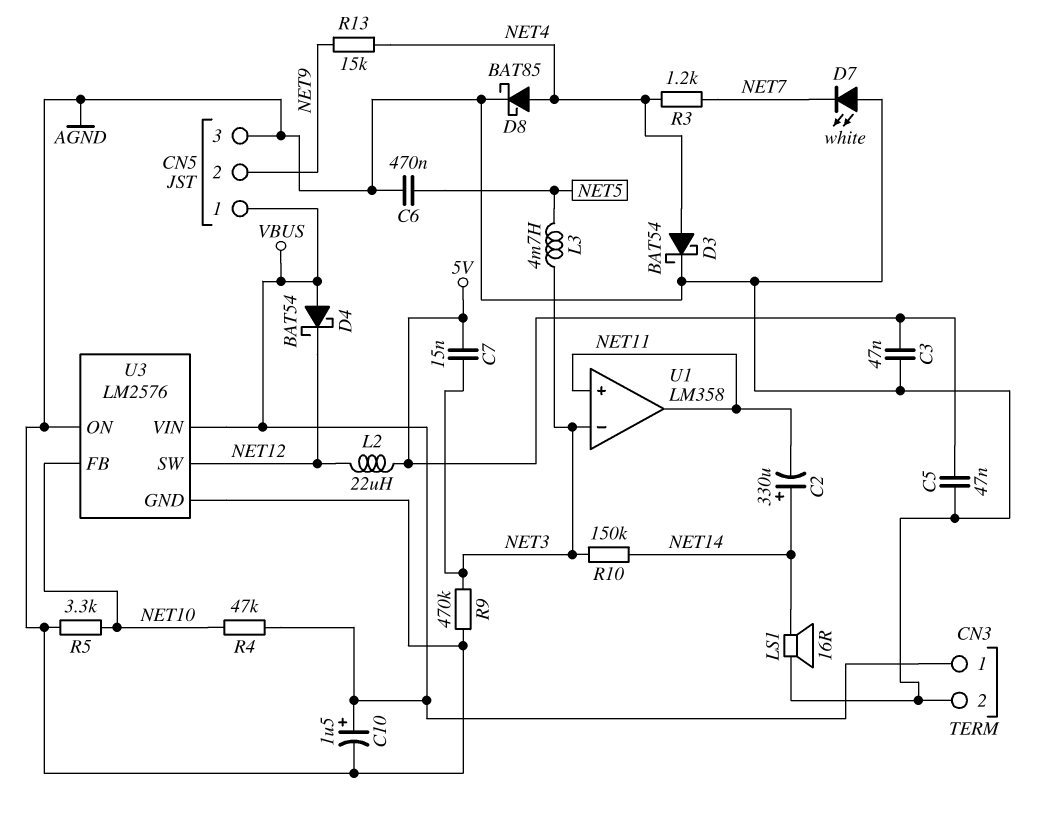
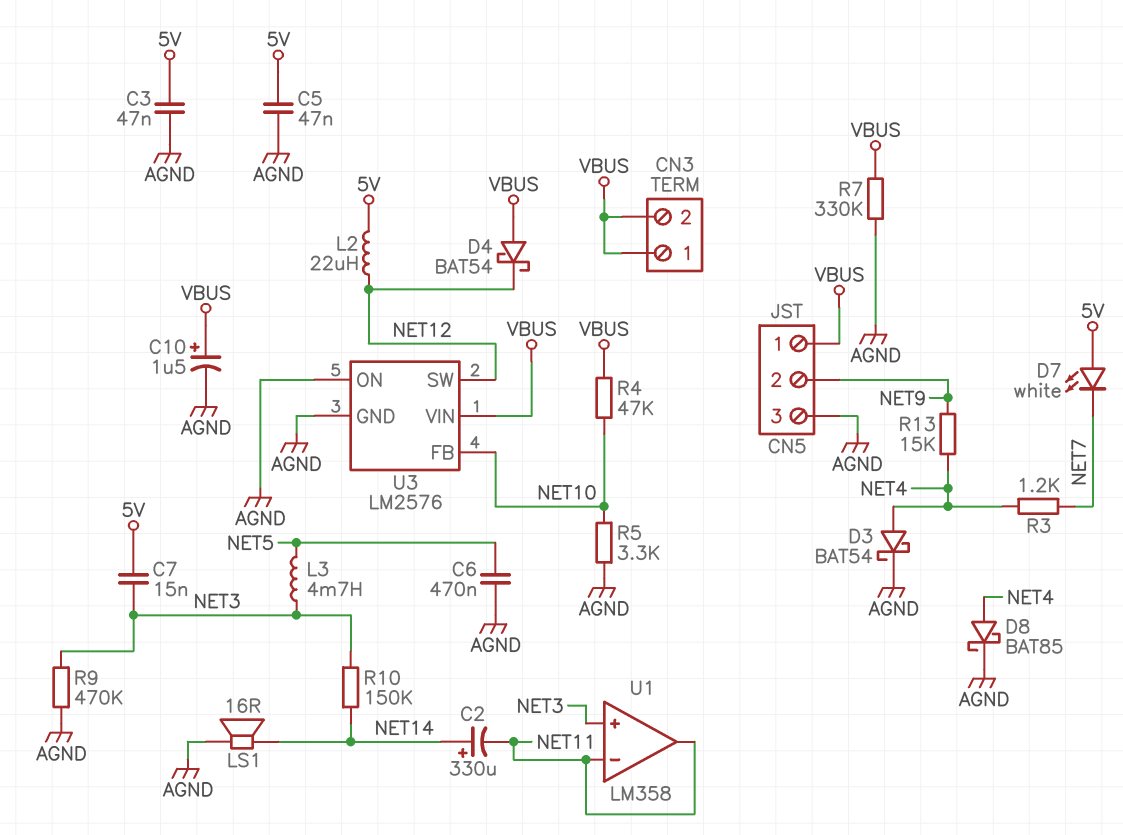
CN3 pin 2: AGND -> VBUS
D7: LED white (A AGND, K NET7) -> LED white (A 5V, K NET7)
R7: none -> 330k (AGND, VBUS)
U1 pin in+: NET11 -> NET3
U1 pin in-: NET3 -> NET11

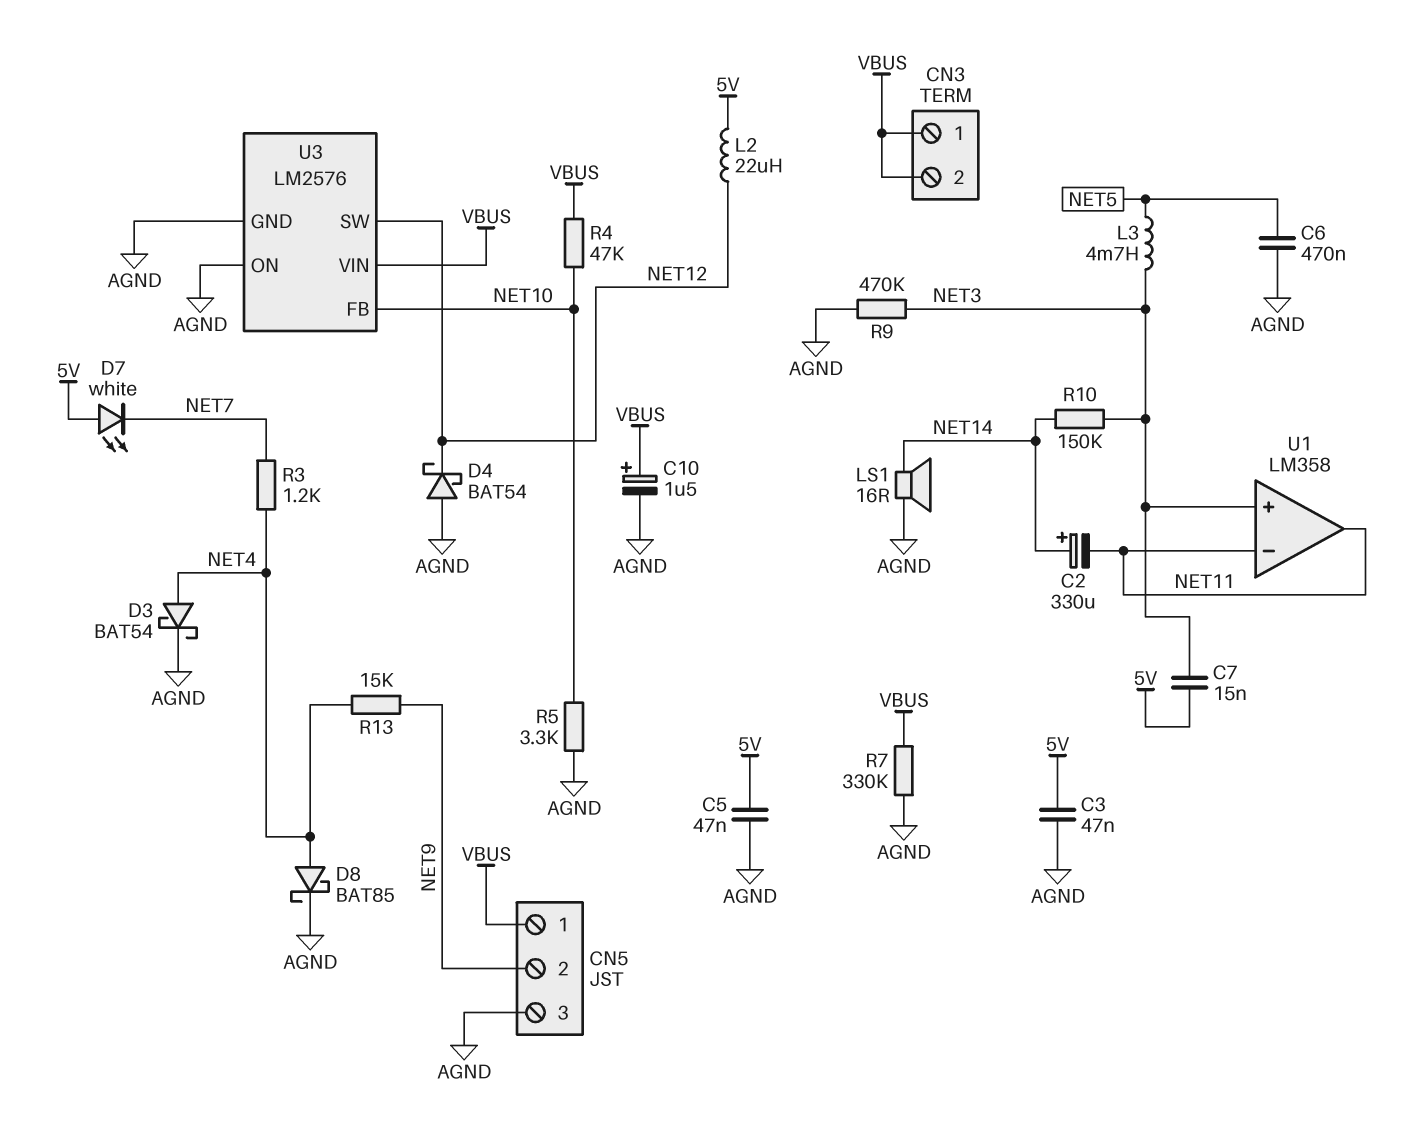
D4: schottky BAT54 (A VBUS, K NET12) -> schottky BAT54 (A AGND, K NET12)

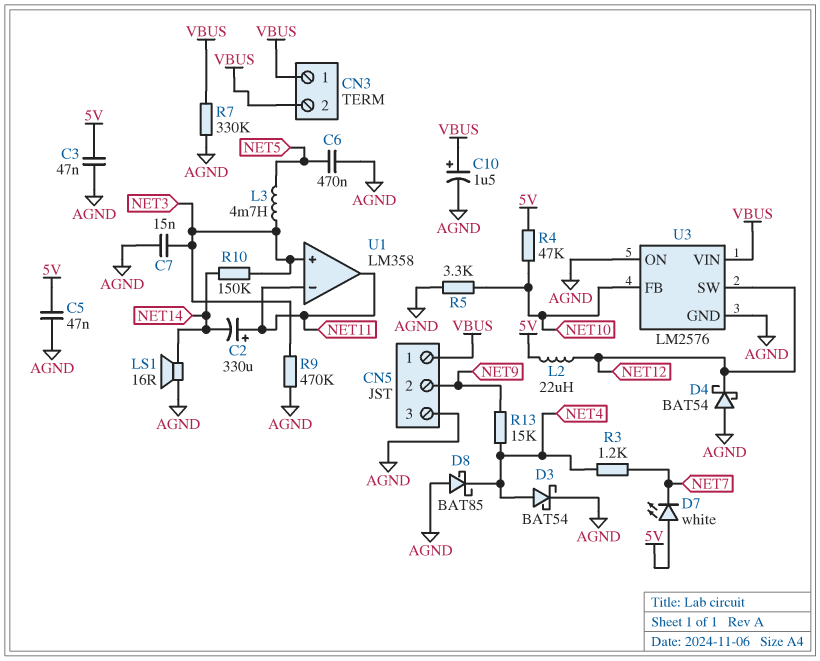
C2: 330uF (plus NET14, minus NET11) -> 330uF (plus NET11, minus NET14)
C7: 15nF (5V, NET3) -> 15nF (AGND, NET3)
D8: schottky BAT85 (A NET4, K AGND) -> schottky BAT85 (A AGND, K NET4)
R4: 47k (NET10, VBUS) -> 47k (5V, NET10)

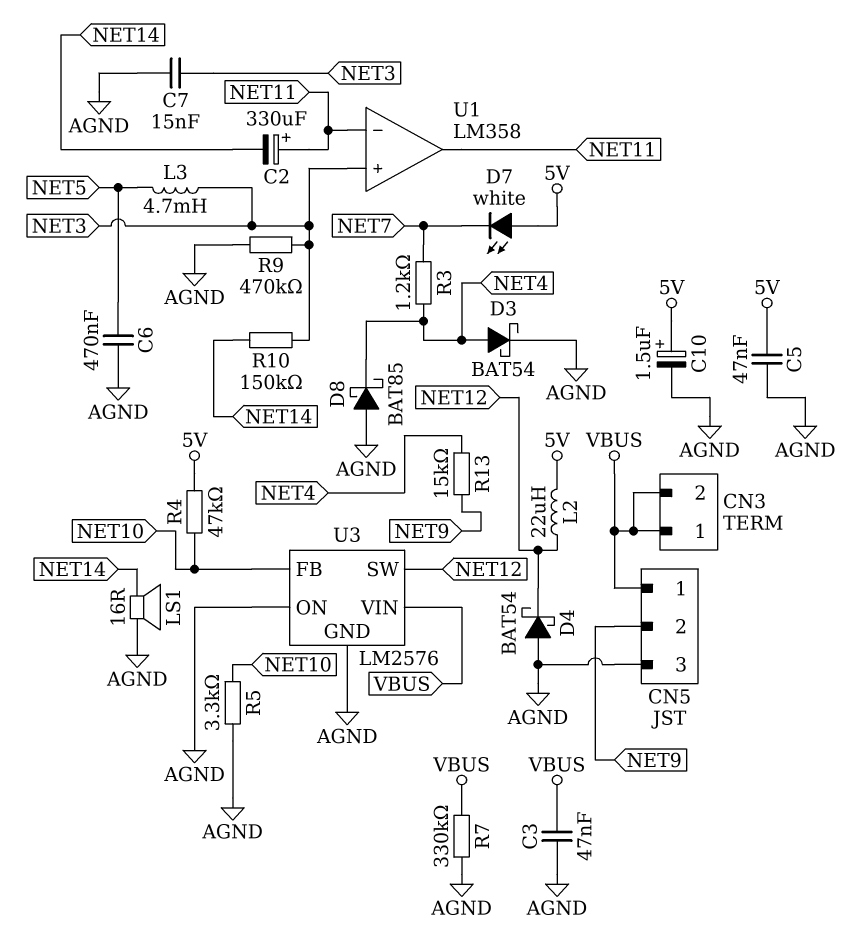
C3: 47nF (5V, AGND) -> 47nF (AGND, VBUS)
C10: 1.5uF (plus VBUS, minus AGND) -> 1.5uF (plus 5V, minus AGND)

